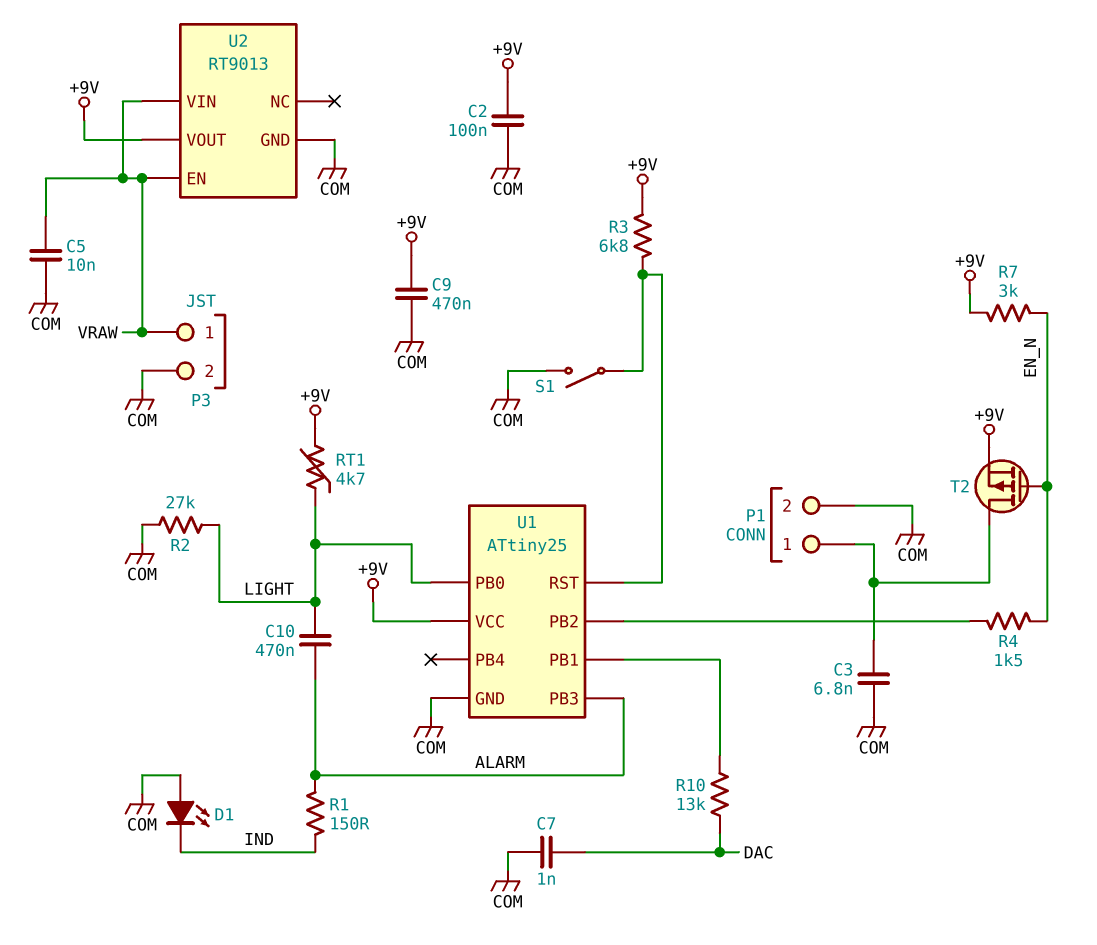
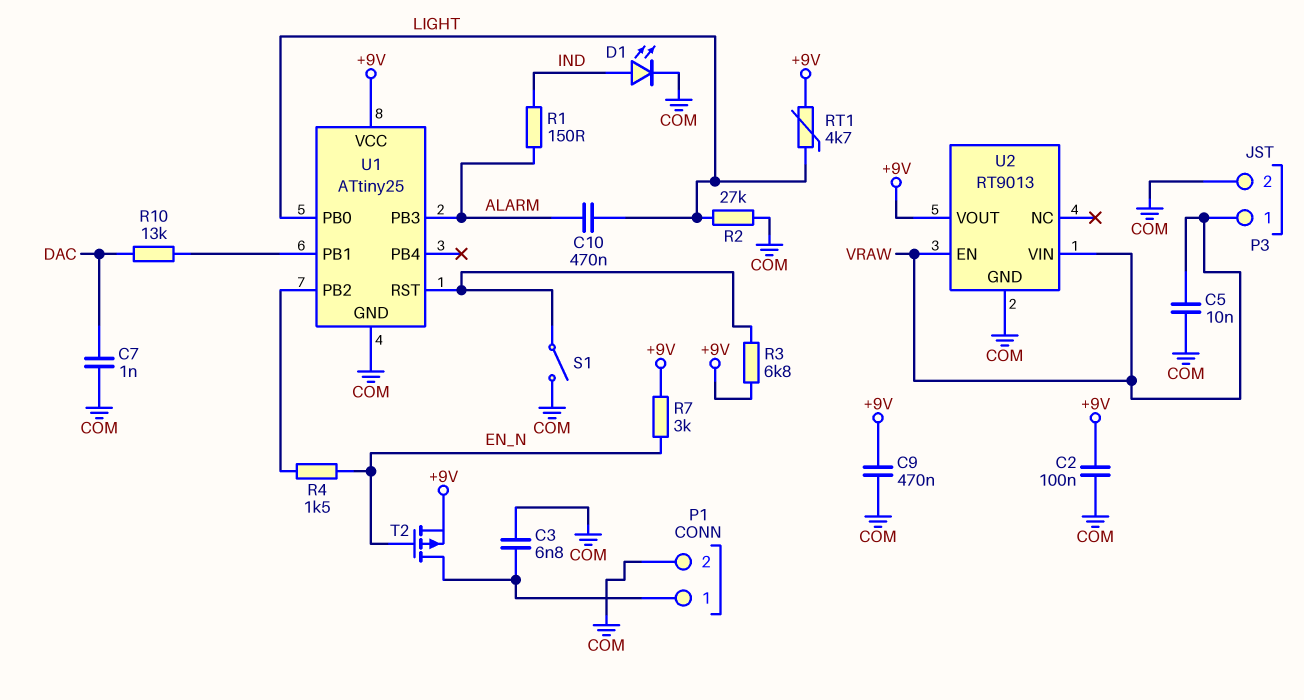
D1: LED (A COM, K IND) -> LED (A IND, K COM)

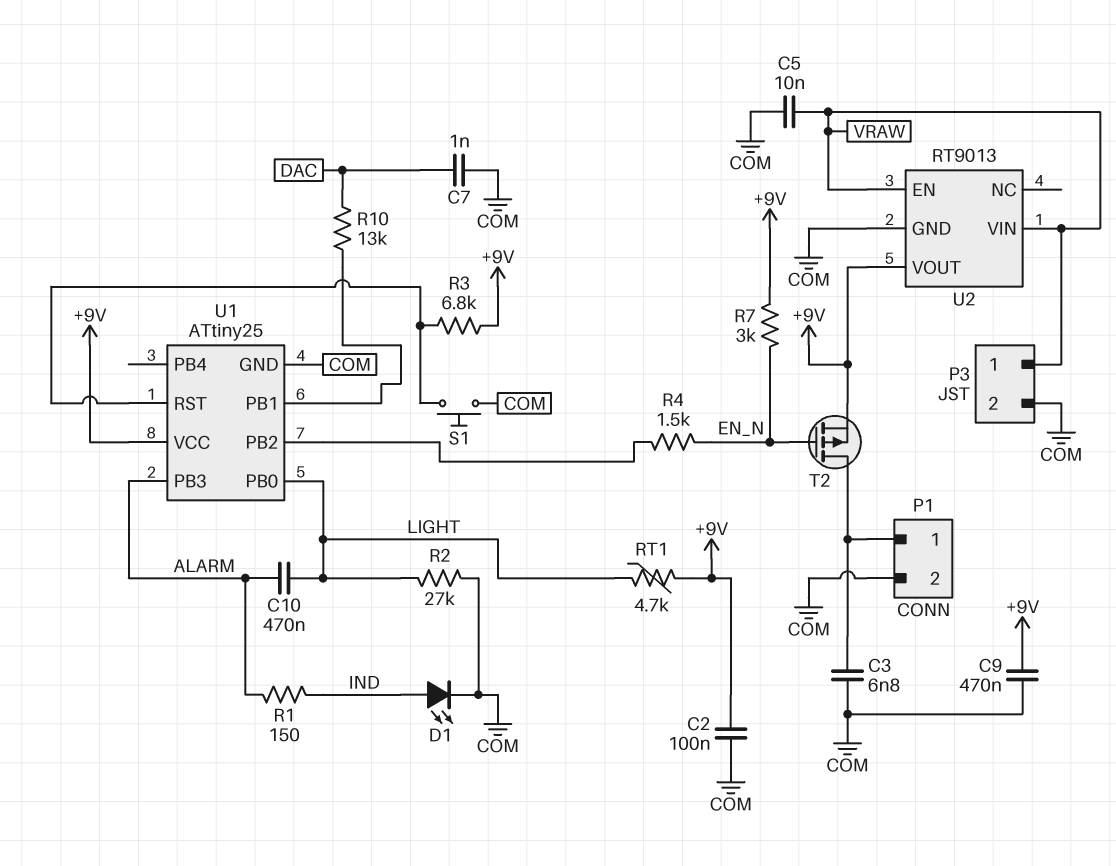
S1: switch (COM, U1/RST) -> button (COM, U1/RST)

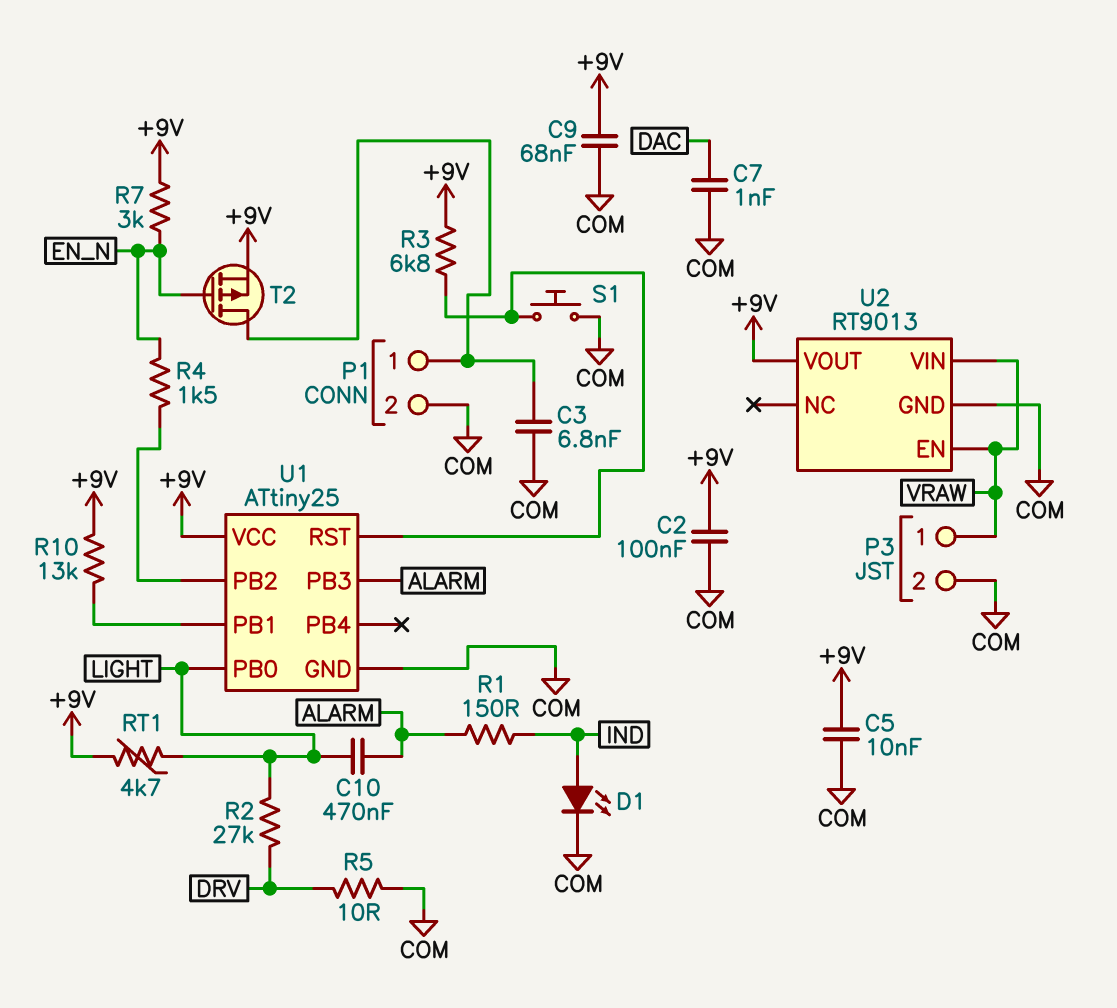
C5: 10nF (COM, VRAW) -> 10nF (+9V, COM)
C9: 470nF (+9V, COM) -> 68nF (+9V, COM)
R2: 27k (COM, LIGHT) -> 27k (DRV, LIGHT)
R5: none -> 10 (COM, DRV)
R10: 13k (DAC, U1/PB1) -> 13k (+9V, U1/PB1)

